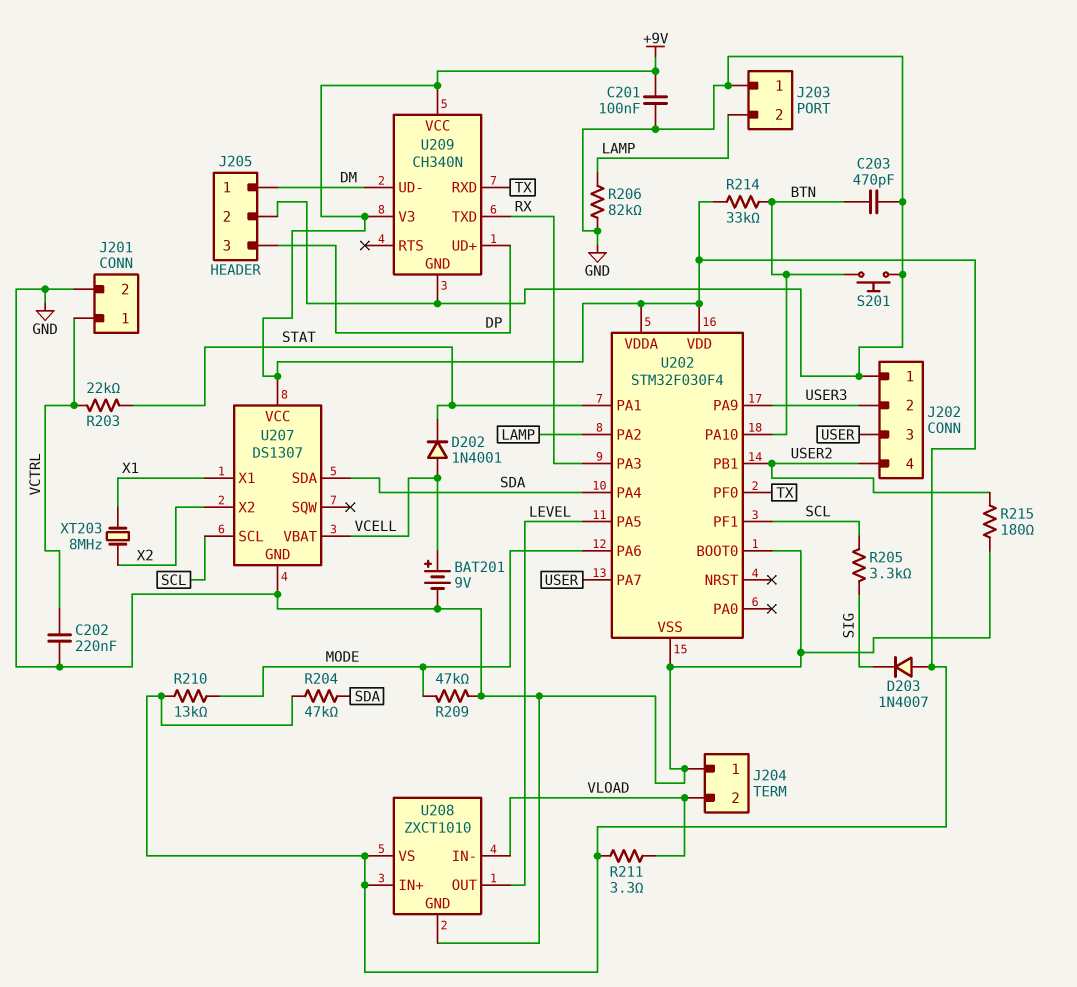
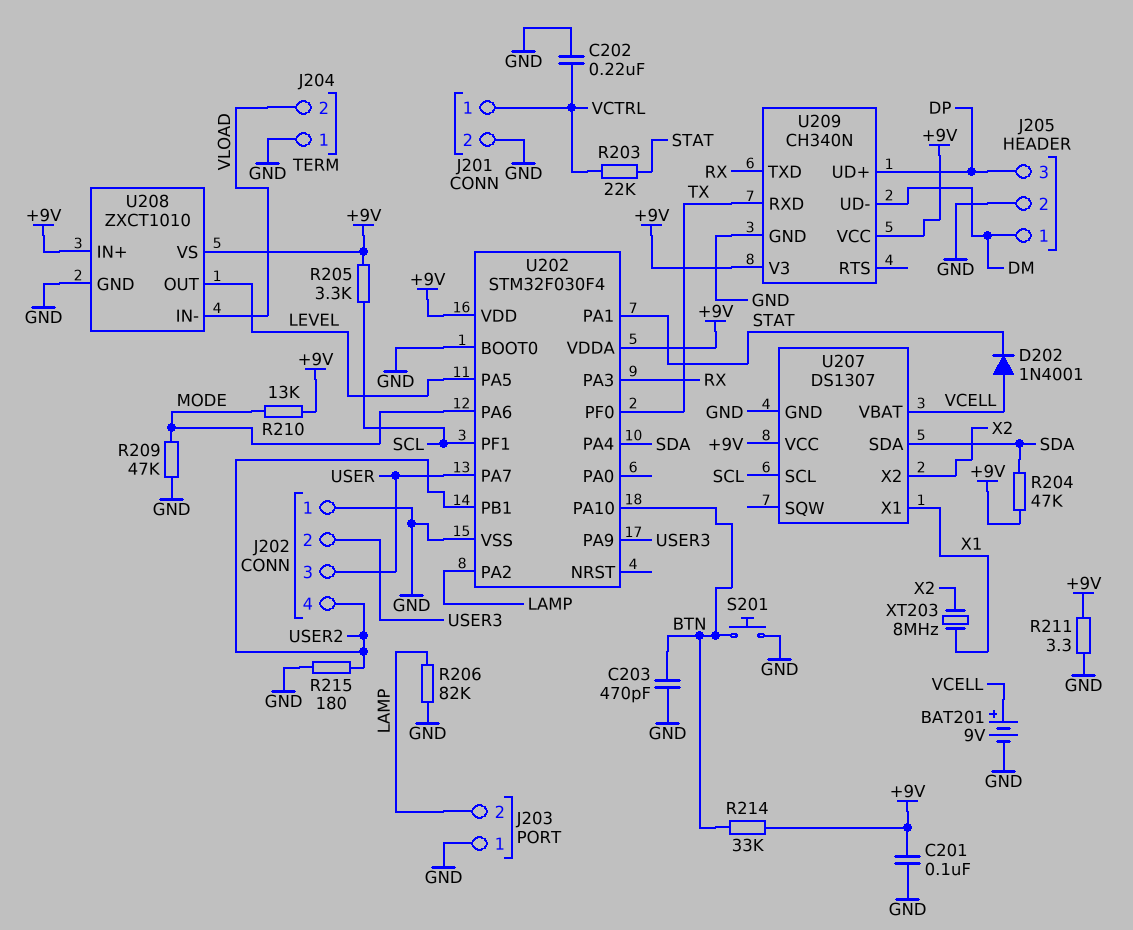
D203: diode 1N4007 (A +9V, K SIG) -> none
R205: 3.3k (SCL, SIG) -> 3.3k (+9V, SCL)
R211: 3.3 (+9V, VLOAD) -> 3.3 (+9V, GND)

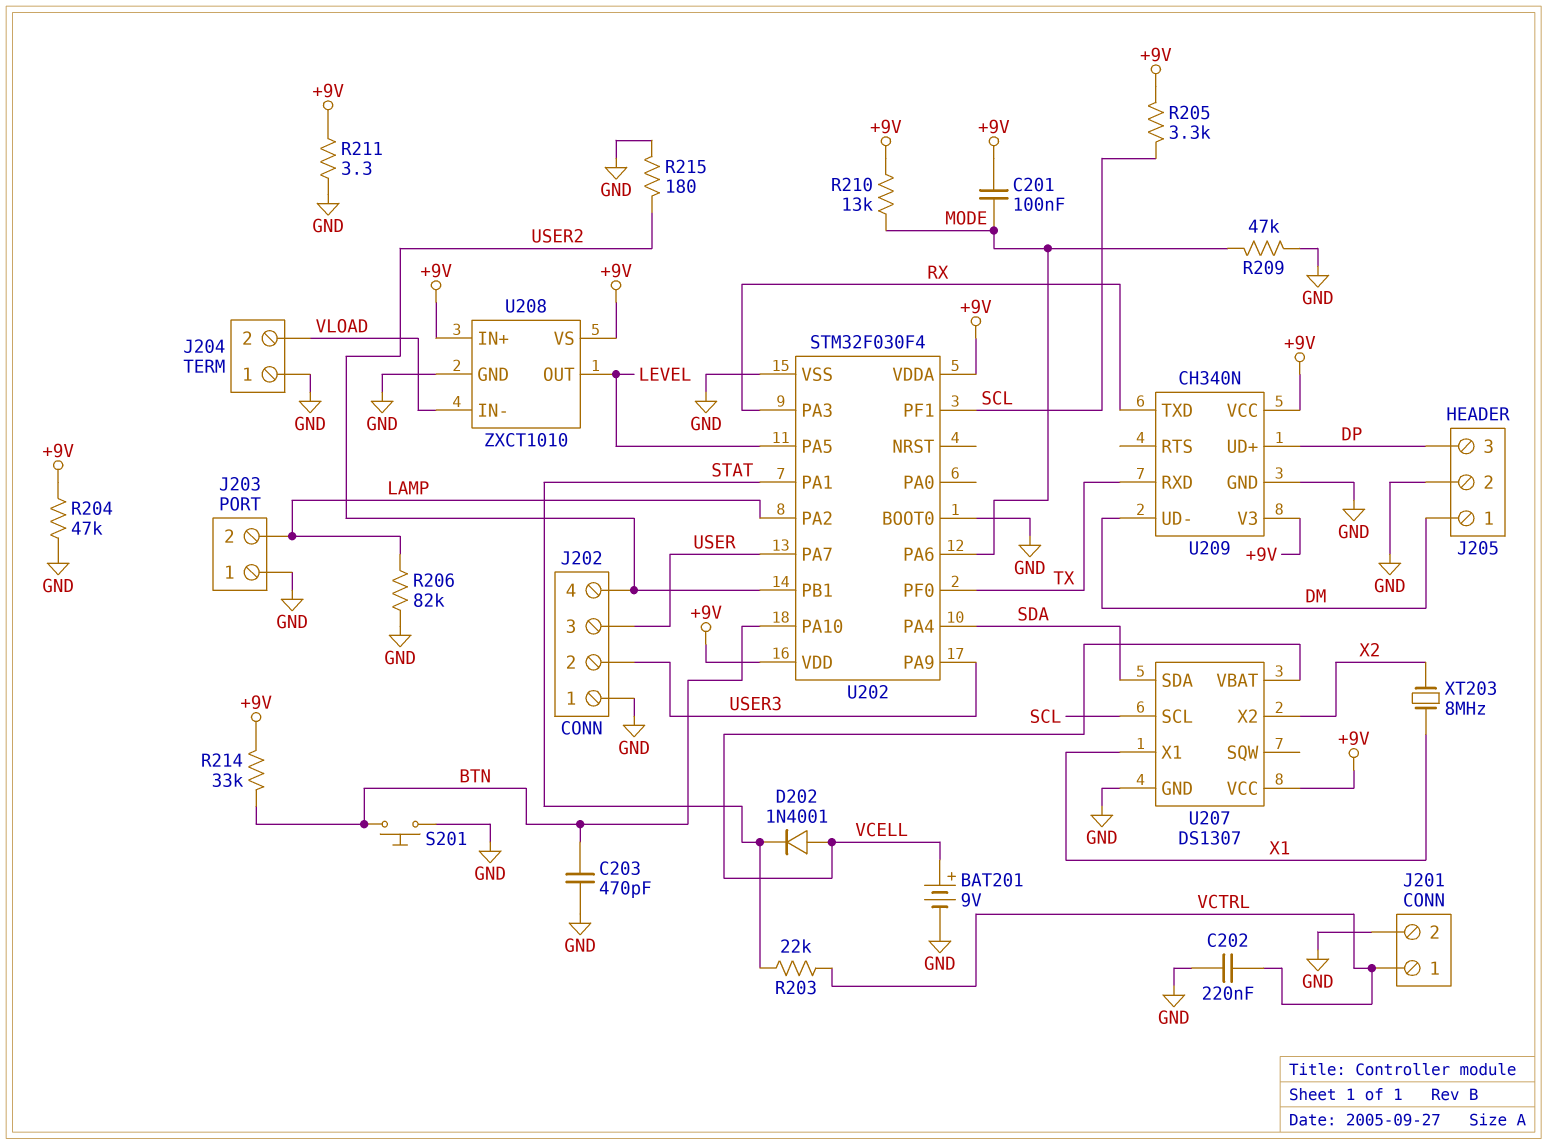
C201: 100nF (+9V, GND) -> 100nF (+9V, MODE)
R204: 47k (+9V, SDA) -> 47k (+9V, GND)

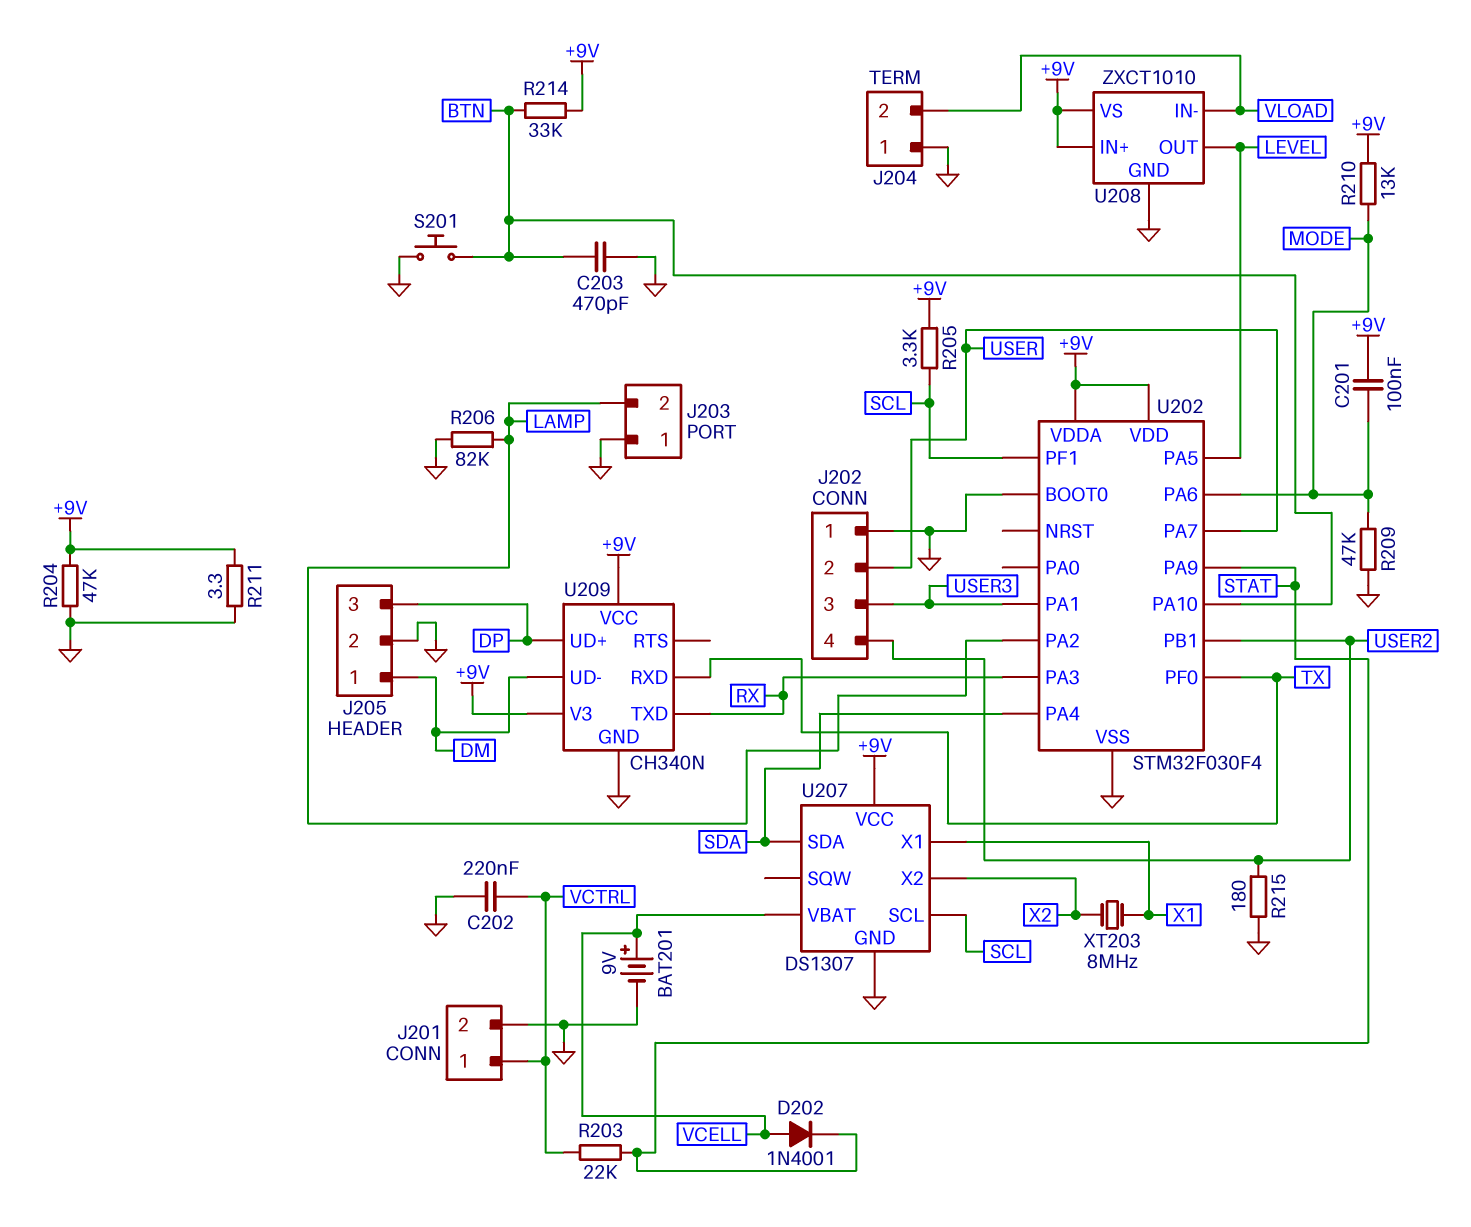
J202 pin 2: USER3 -> USER
J202 pin 3: USER -> USER3
U202 pin PA1: STAT -> USER3
U202 pin PA9: USER3 -> STAT

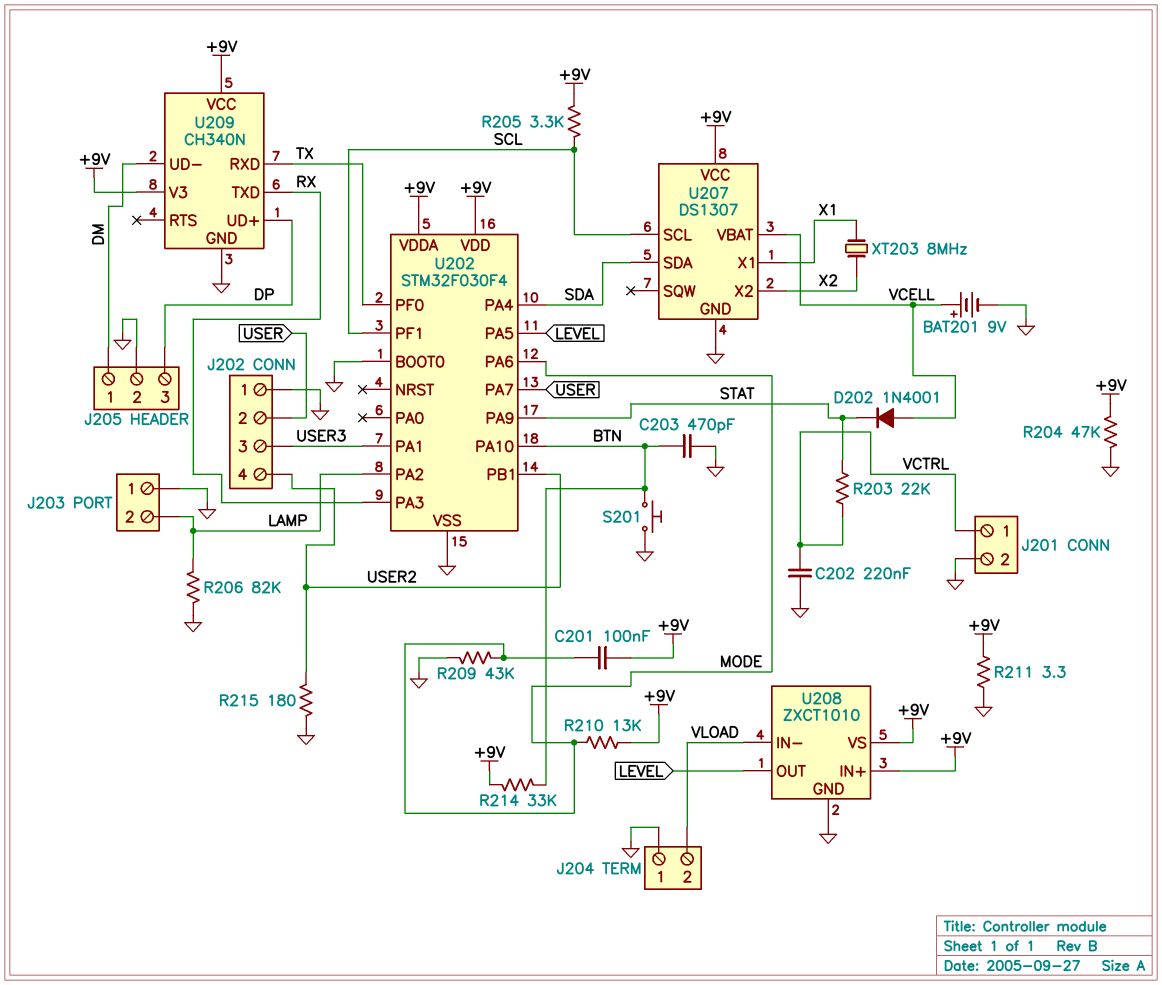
R209: 47k (GND, MODE) -> 43k (GND, MODE)

